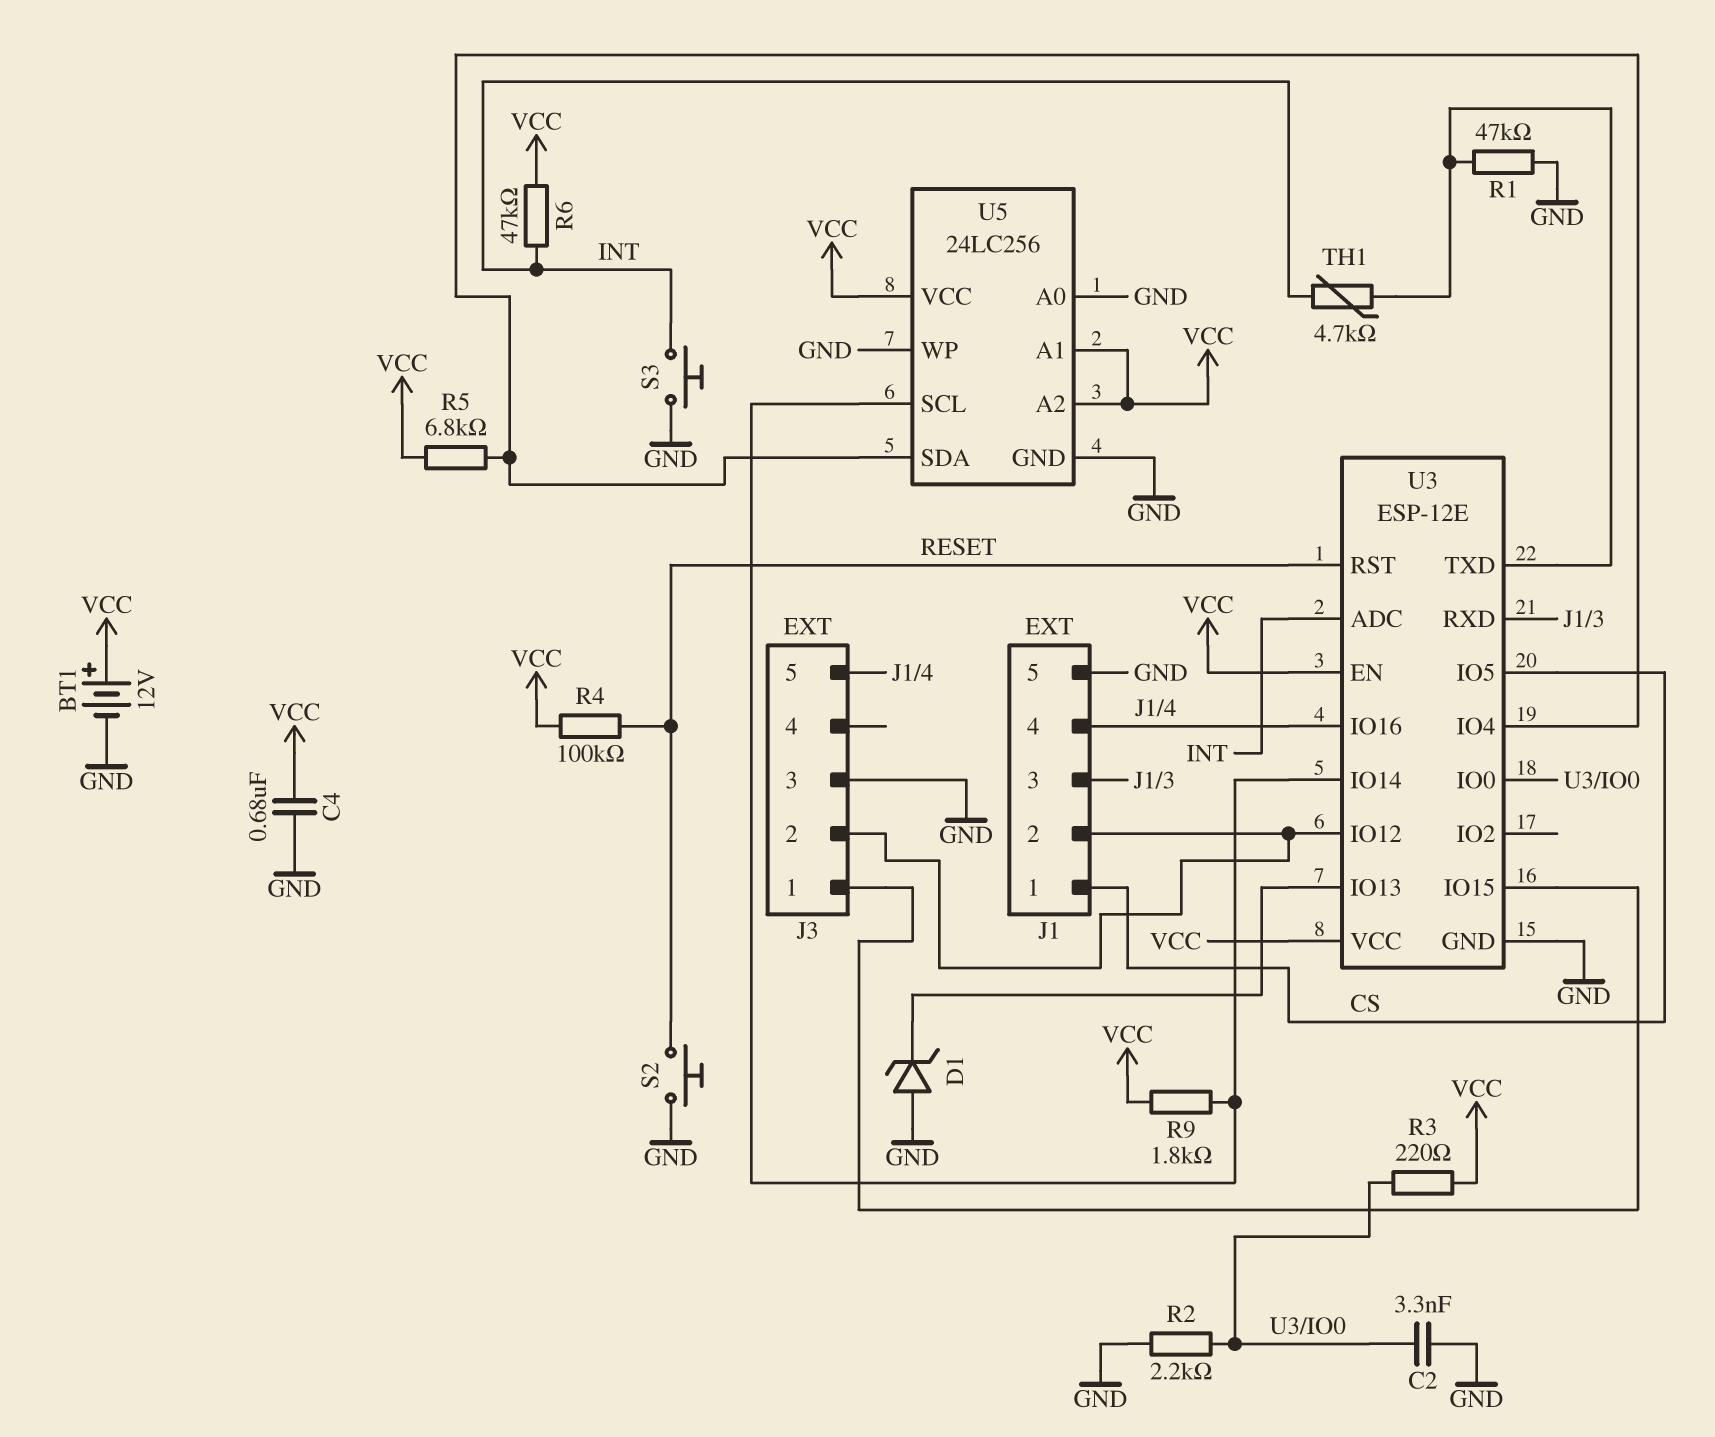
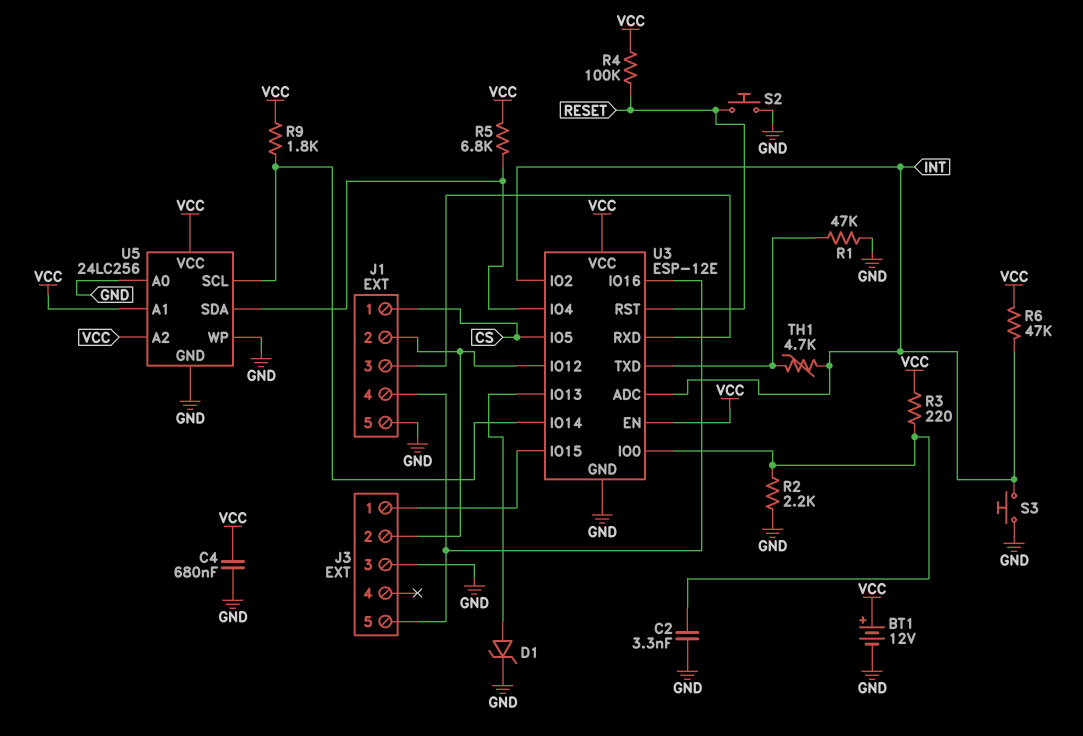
D1: zener (A GND, K U3/IO13) -> zener (A U3/IO13, K GND)
U3 pin IO2: none -> INT

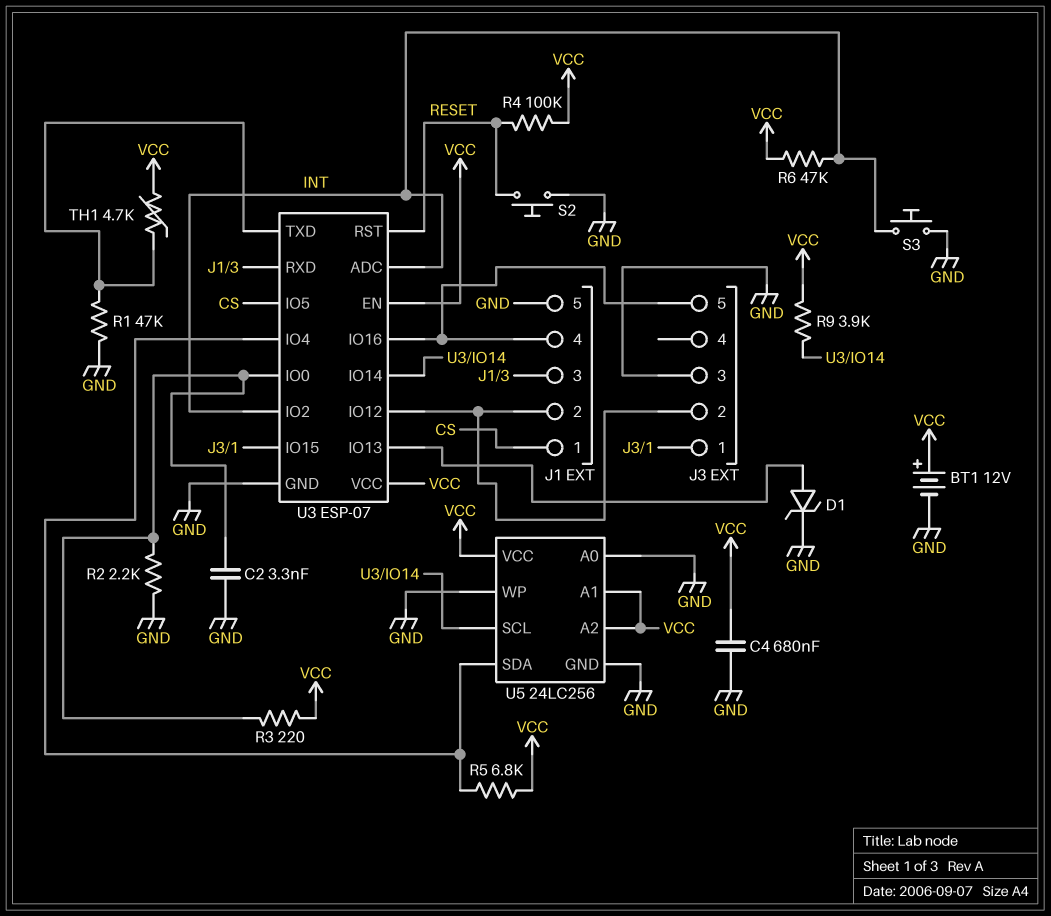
R9: 1.8k (U3/IO14, VCC) -> 3.9k (U3/IO14, VCC)
TH1: 4.7k (INT, U3/TXD) -> 4.7k (U3/TXD, VCC)
U3: ESP-12E -> ESP-07

